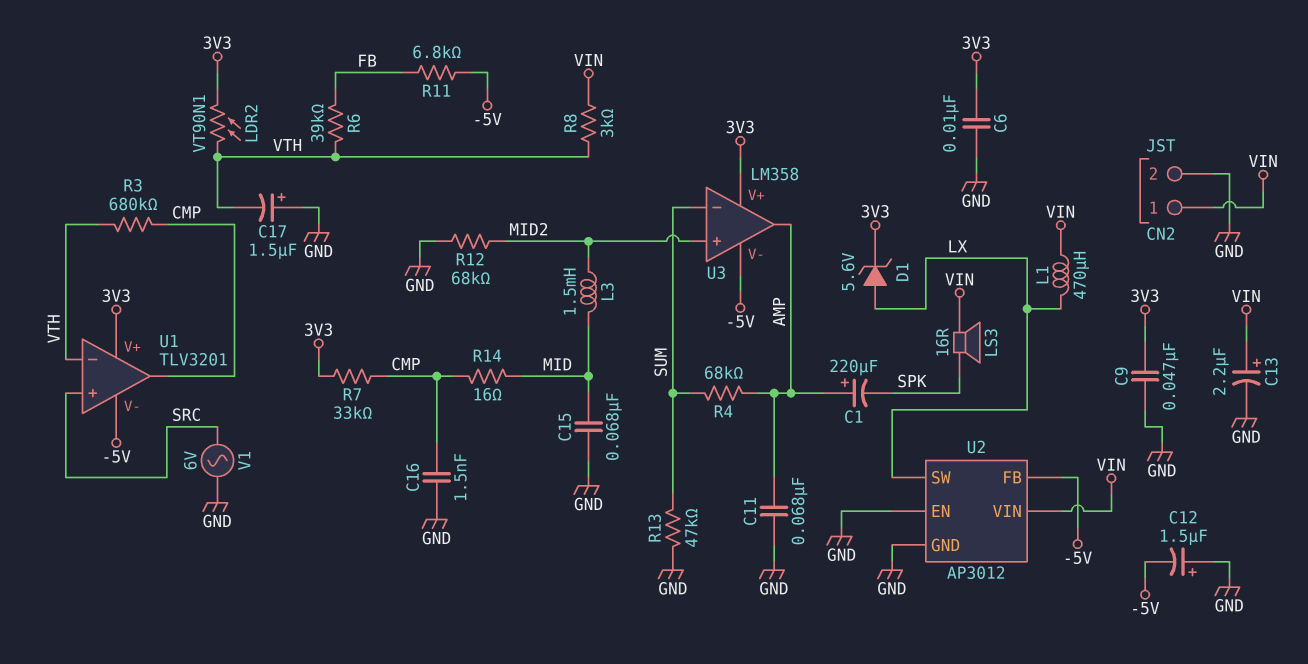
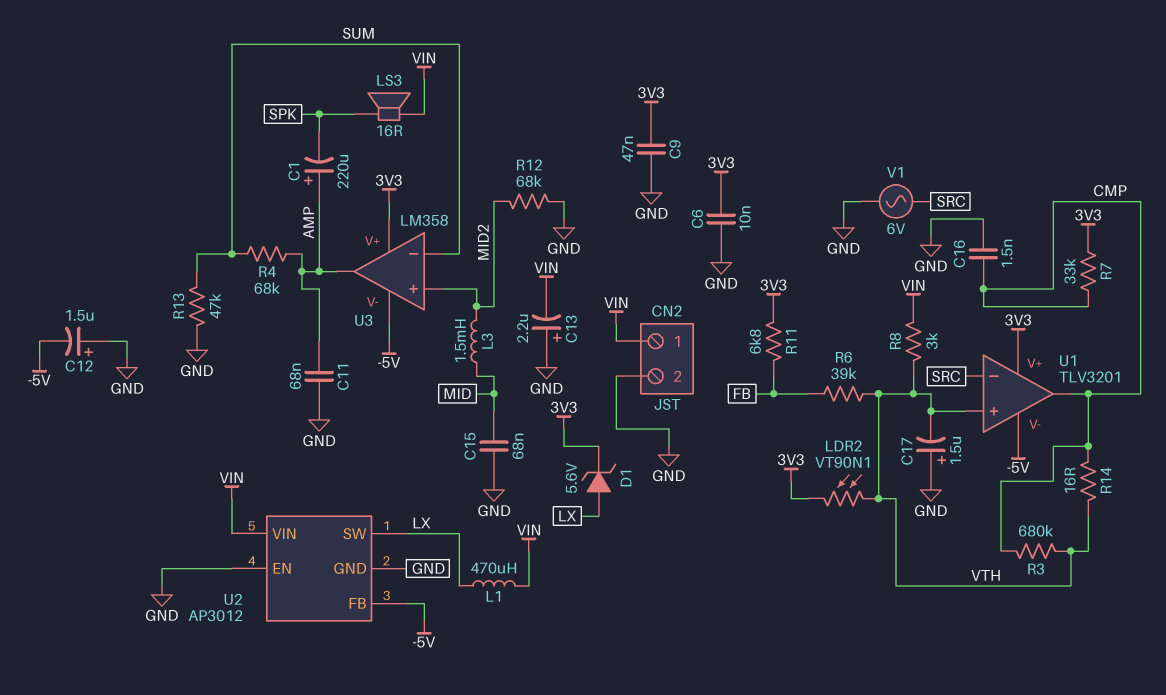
C13: 2.2uF (plus VIN, minus GND) -> 2.2uF (plus GND, minus VIN)
R11: 6.8k (-5V, FB) -> 6.8k (3V3, FB)
R14: 16 (CMP, MID) -> 16 (CMP, VTH)
U1 pin in+: SRC -> VTH
U1 pin in-: VTH -> SRC

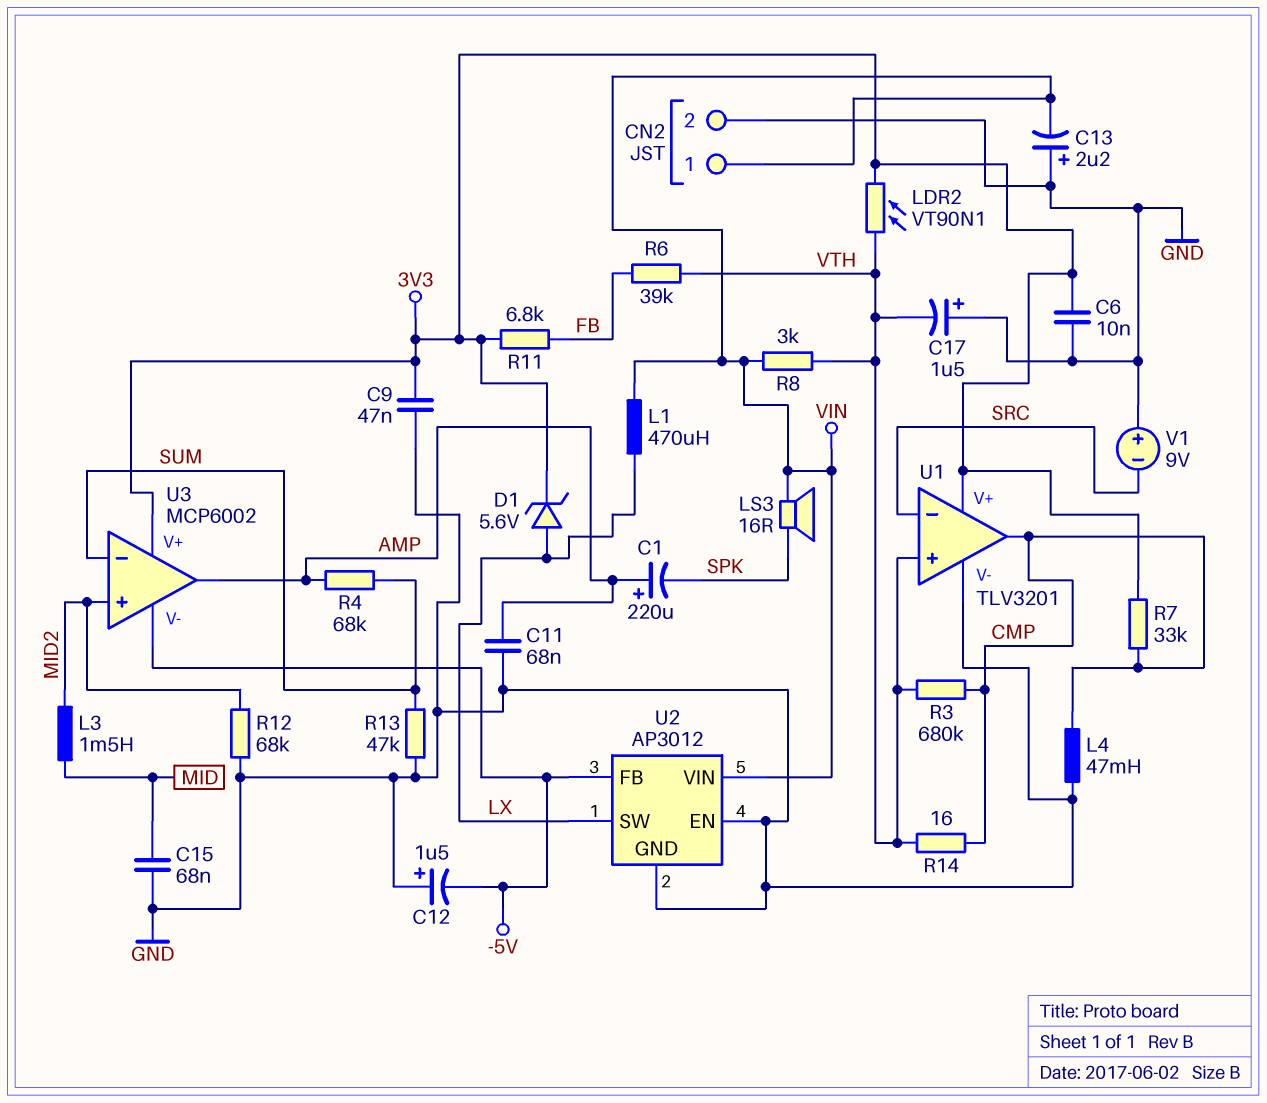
C16: 1.5nF (CMP, GND) -> none
L4: none -> 47mH (CMP, GND)
U1 pin V-: -5V -> GND
U3: LM358 -> MCP6002
V1: AC 6V (GND, SRC) -> 9V (plus GND, minus SRC)

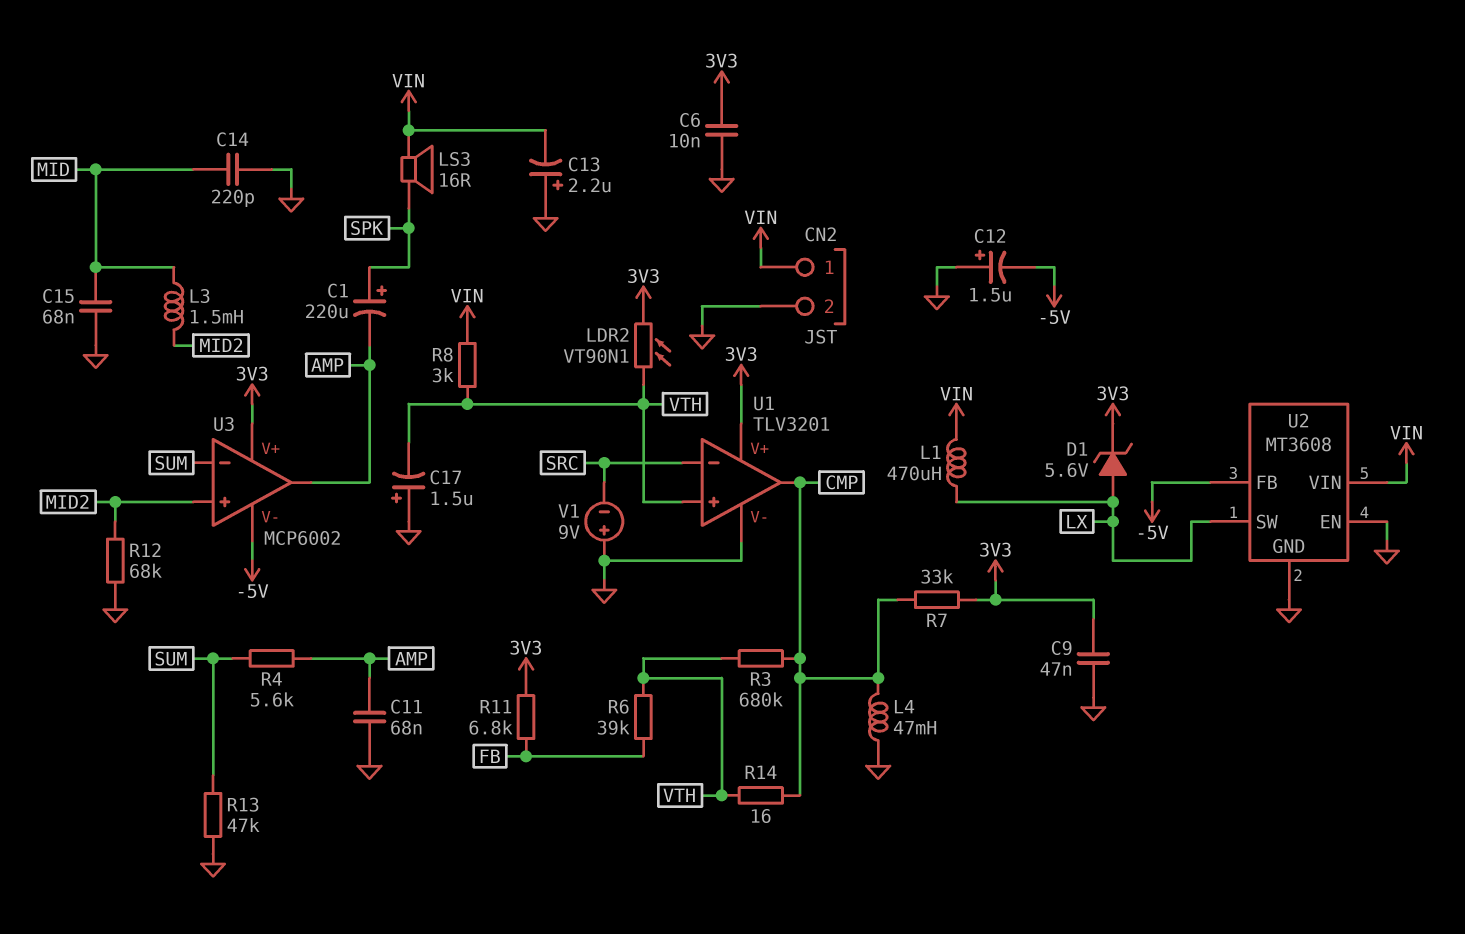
C1: 220uF (plus AMP, minus SPK) -> 220uF (plus SPK, minus AMP)
C14: none -> 220pF (GND, MID)
R4: 68k (AMP, SUM) -> 5.6k (AMP, SUM)
U2: AP3012 -> MT3608

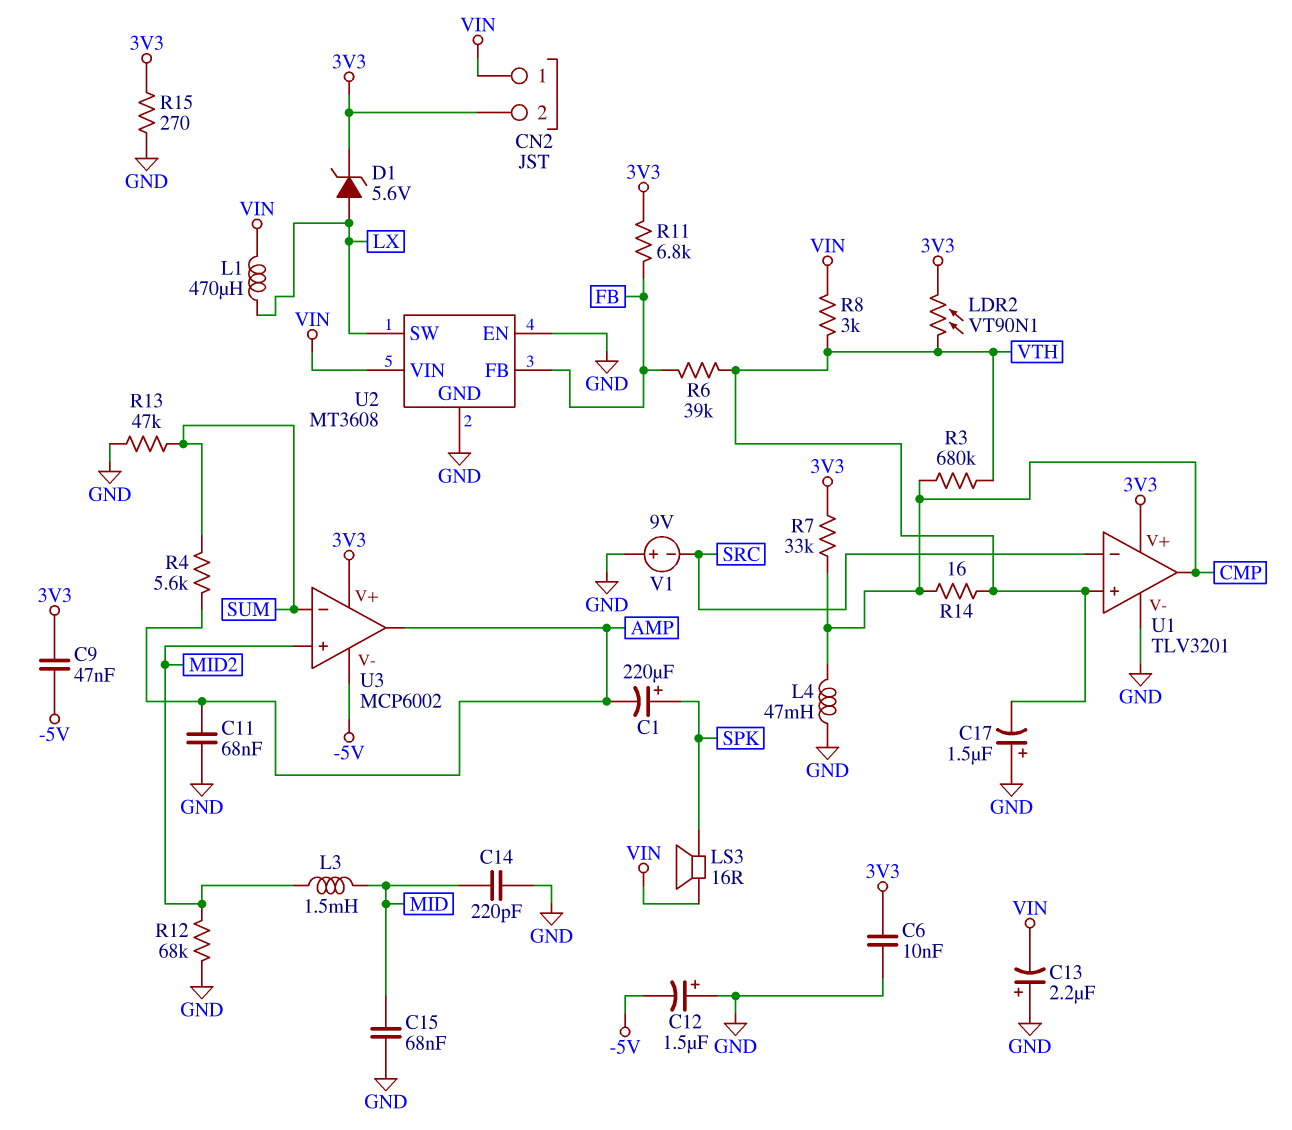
C9: 47nF (3V3, GND) -> 47nF (-5V, 3V3)
CN2 pin 2: GND -> 3V3
R15: none -> 270 (3V3, GND)
U2 pin FB: -5V -> FB

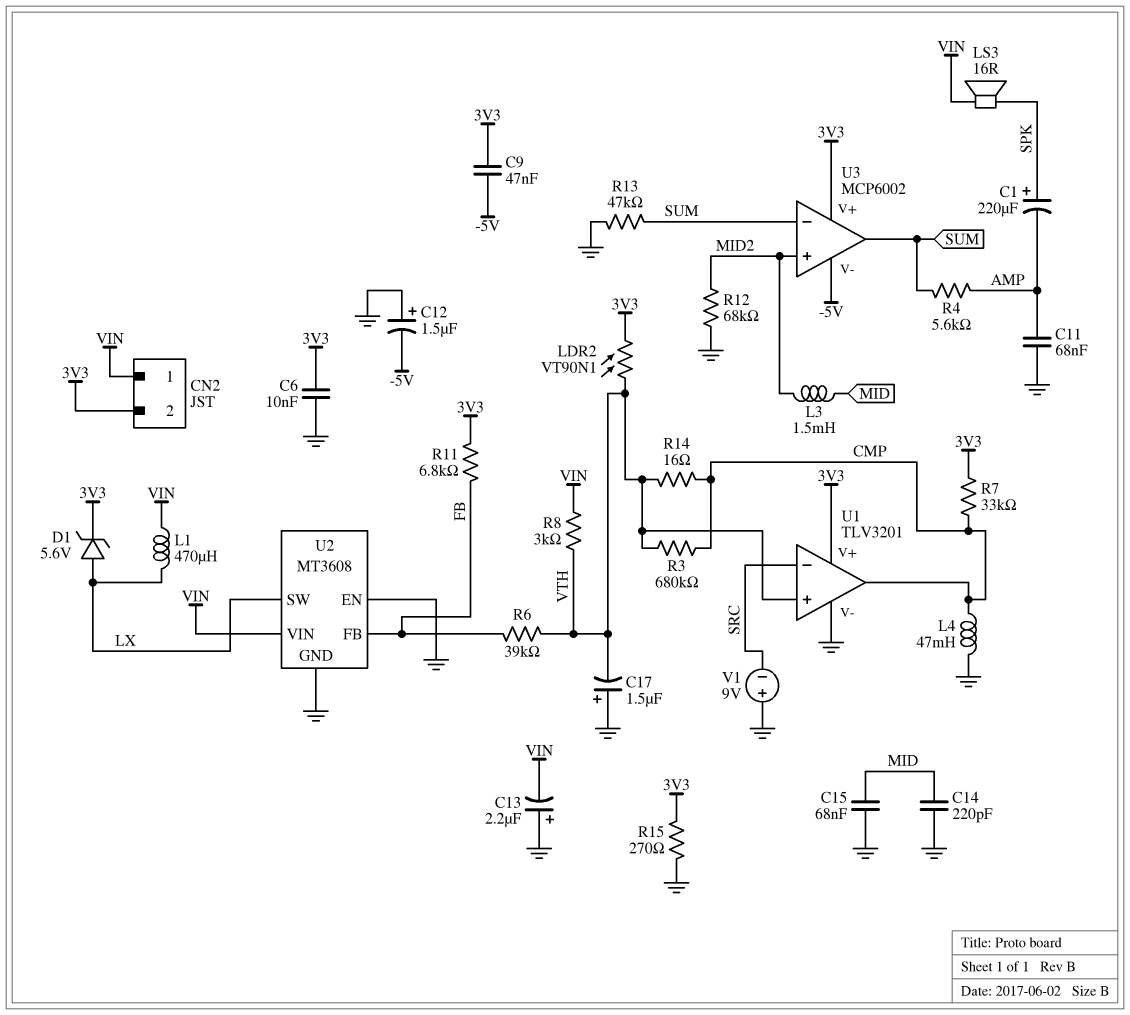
U3 pin out: AMP -> SUM

